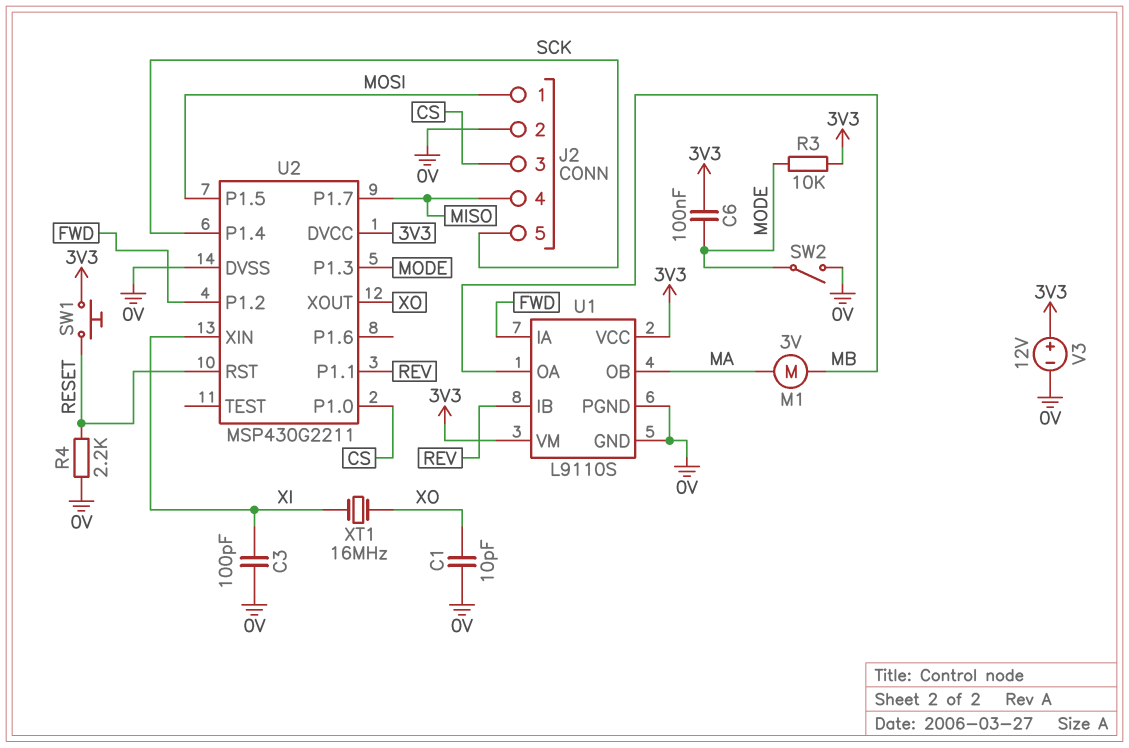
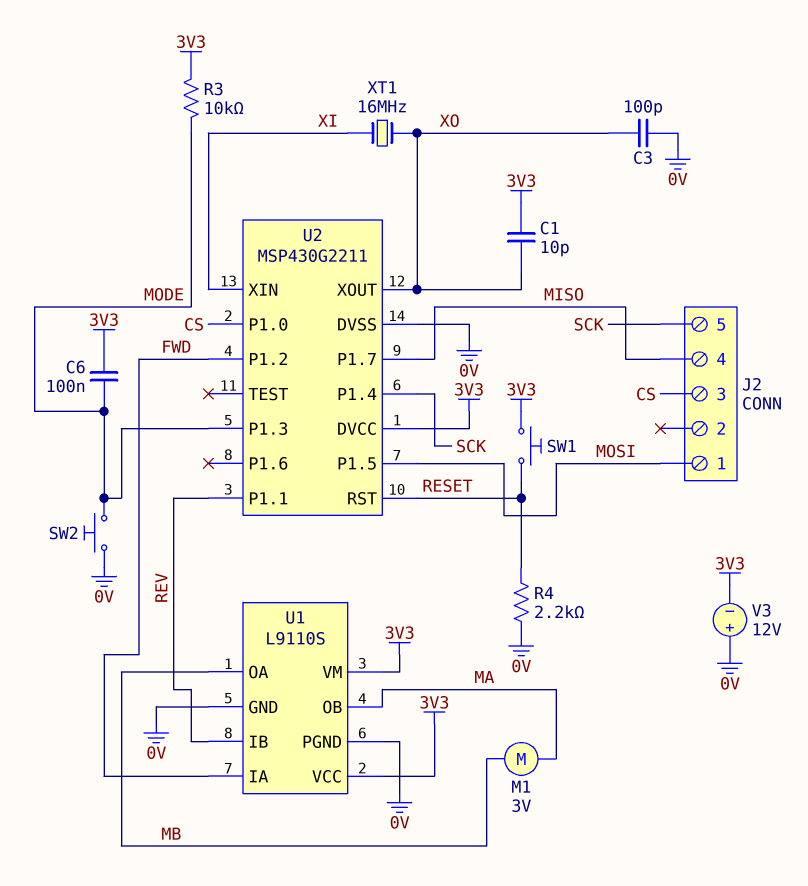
C1: 10pF (0V, XO) -> 10pF (3V3, XO)
C3: 100pF (0V, XI) -> 100pF (0V, XO)
J2 pin 2: 0V -> none
SW2: switch (0V, MODE) -> button (0V, MODE)
V3: 12V (plus 3V3, minus 0V) -> 12V (plus 0V, minus 3V3)

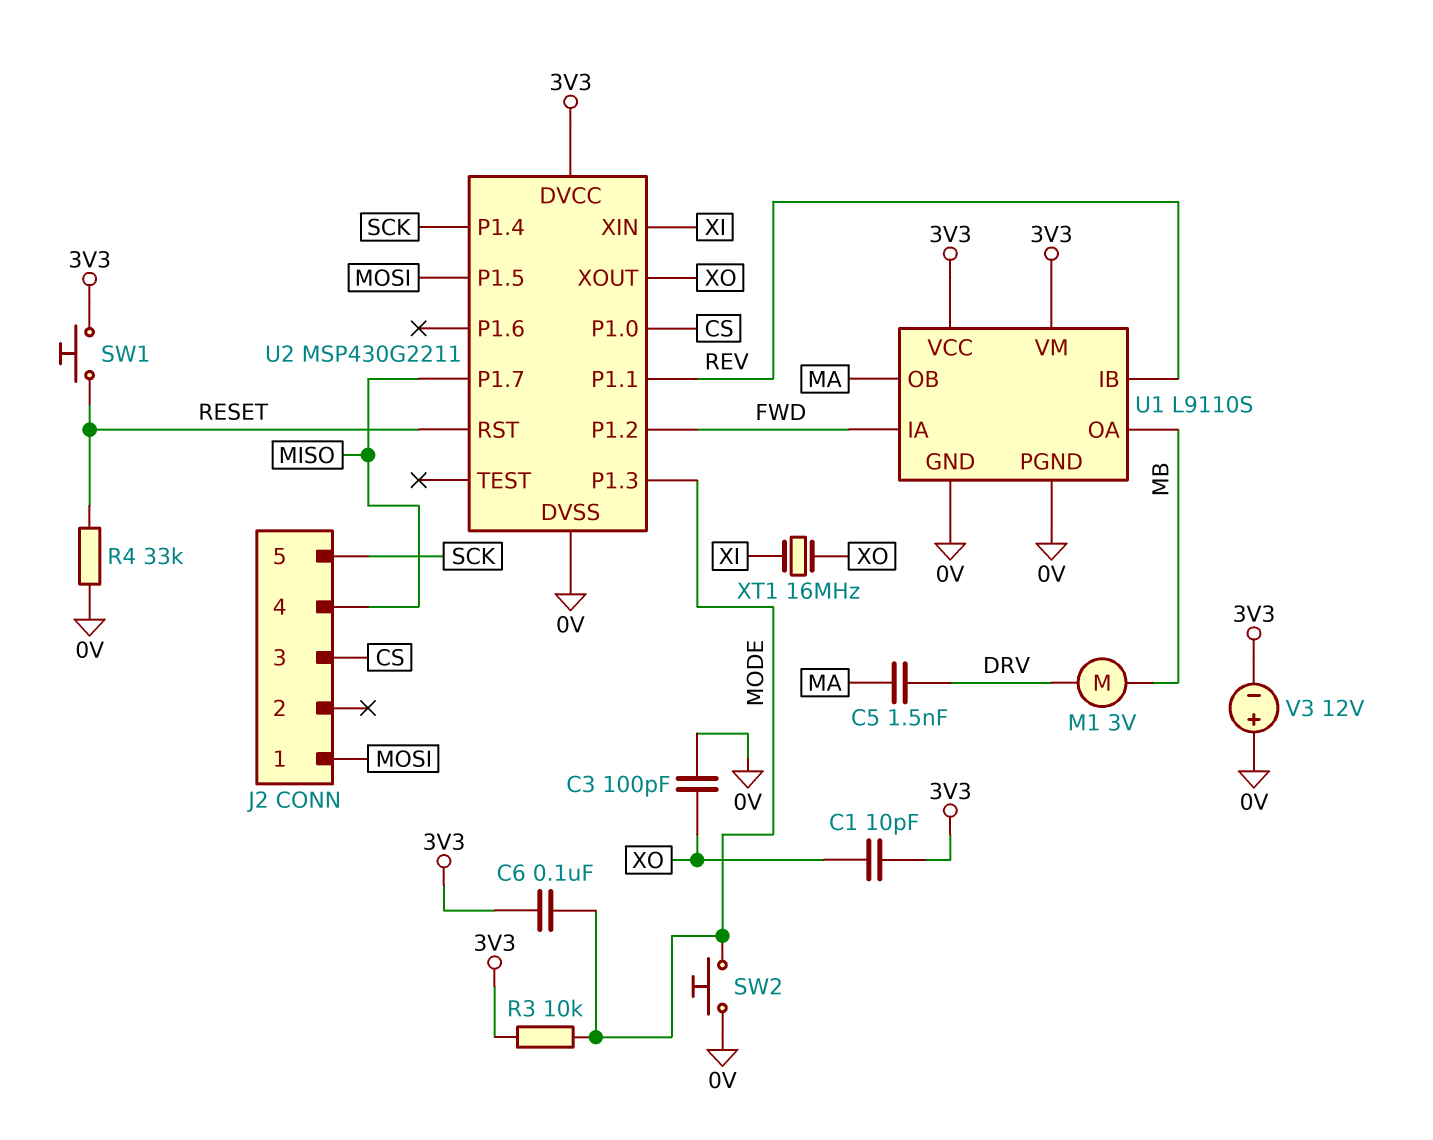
C5: none -> 1.5nF (DRV, MA)
M1: motor 3V (MA, MB) -> motor 3V (DRV, MB)
R4: 2.2k (0V, RESET) -> 33k (0V, RESET)

